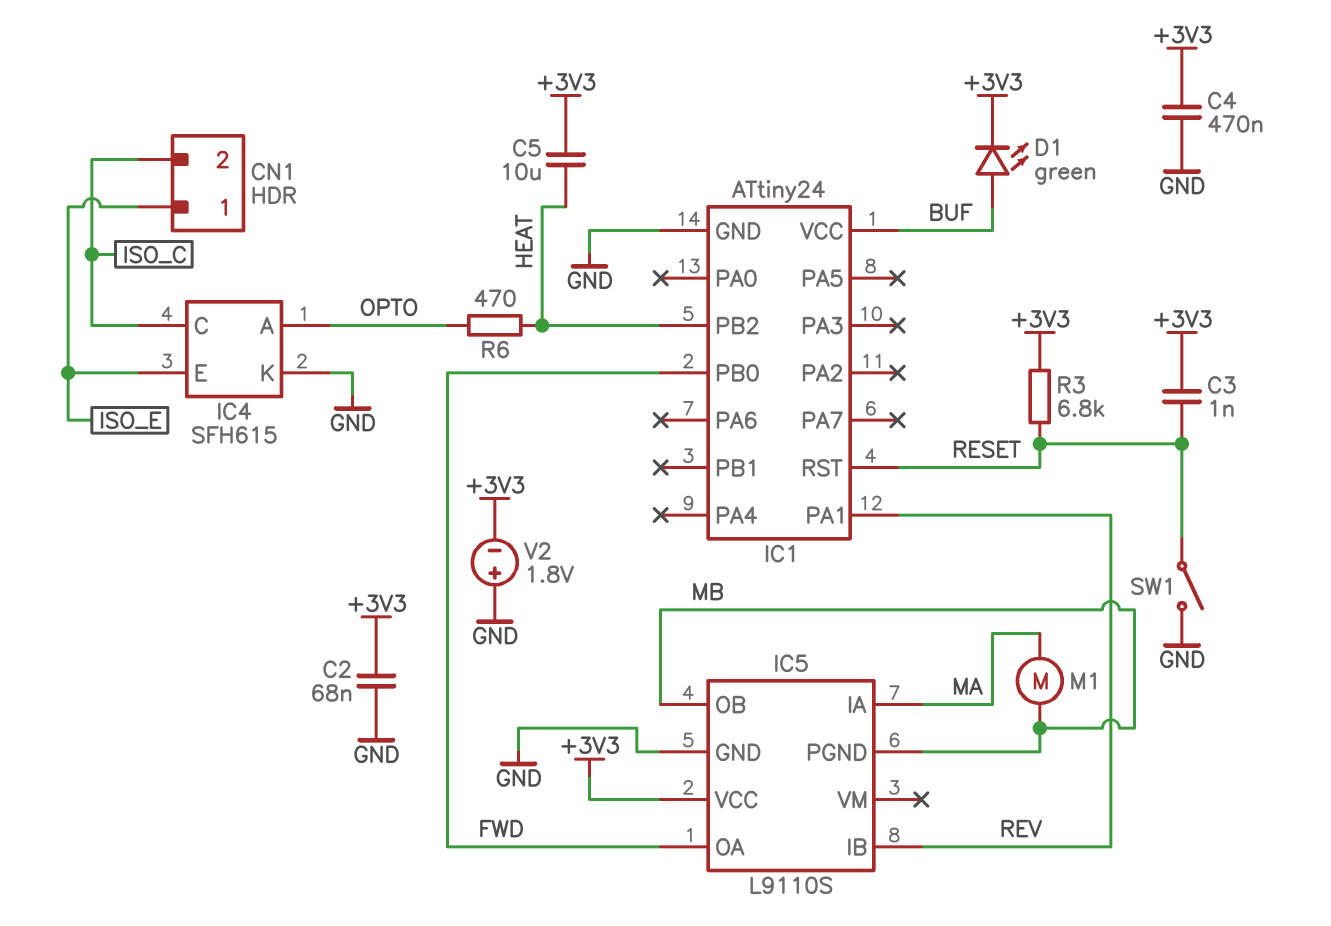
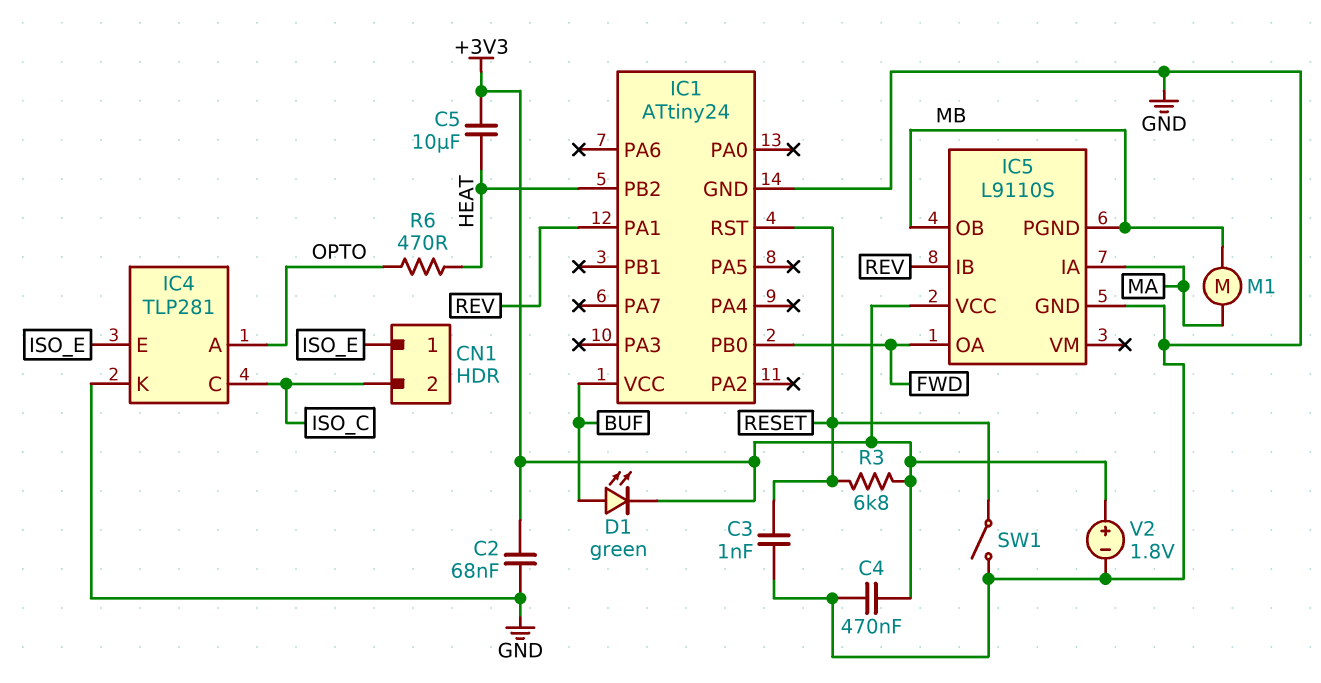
C3: 1nF (+3V3, RESET) -> 1nF (GND, RESET)
IC4: SFH615 -> TLP281
V2: 1.8V (plus GND, minus +3V3) -> 1.8V (plus +3V3, minus GND)

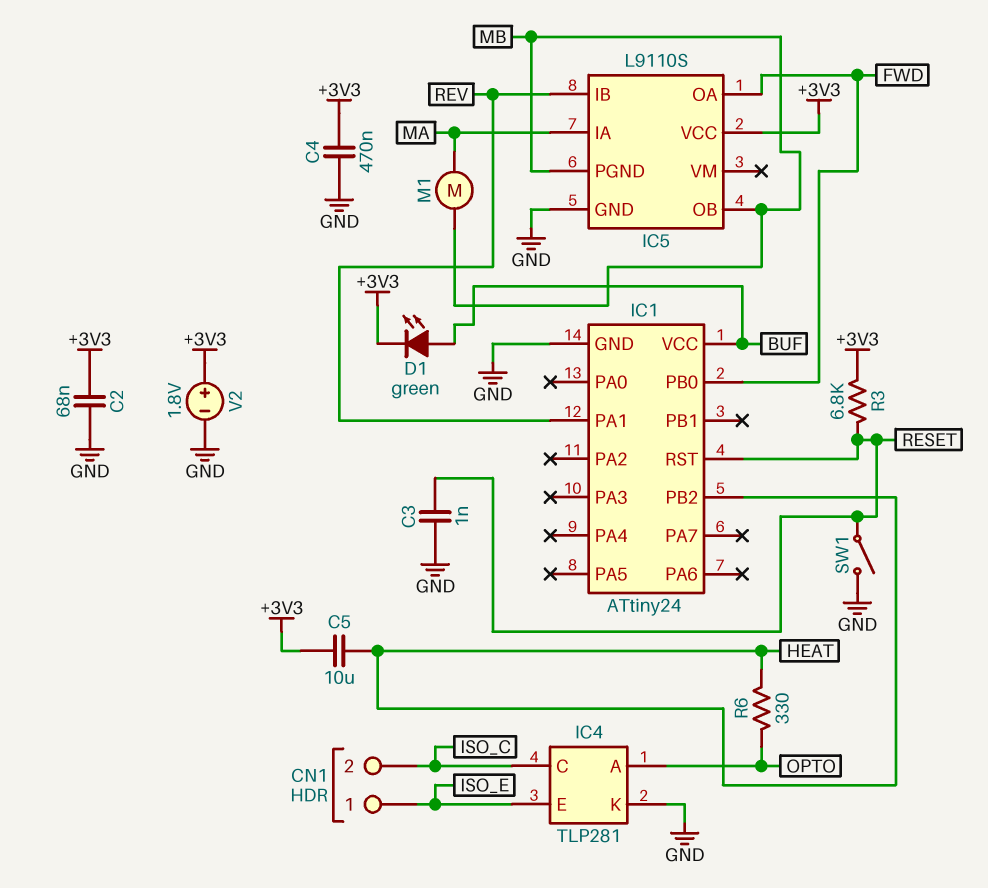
R6: 470 (HEAT, OPTO) -> 330 (HEAT, OPTO)

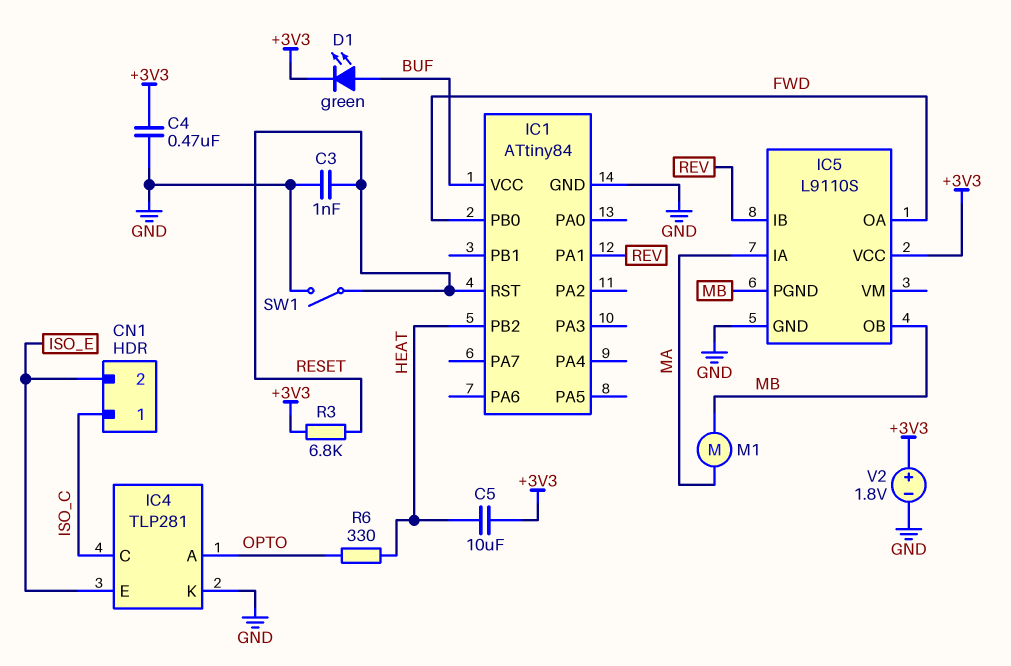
C2: 68nF (+3V3, GND) -> none
CN1 pin 1: ISO_E -> ISO_C
CN1 pin 2: ISO_C -> ISO_E
IC1: ATtiny24 -> ATtiny84

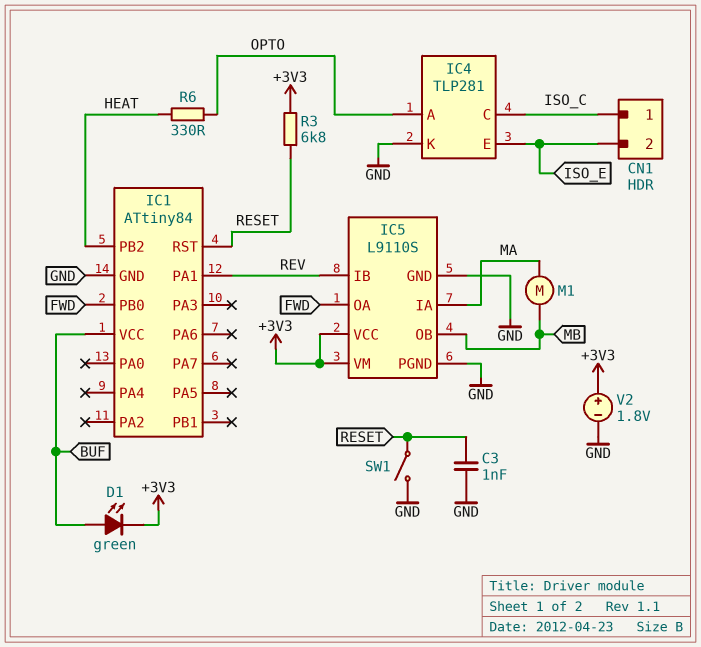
C4: 470nF (+3V3, GND) -> none
C5: 10uF (+3V3, HEAT) -> none
IC5 pin PGND: MB -> GND
IC5 pin VM: none -> +3V3

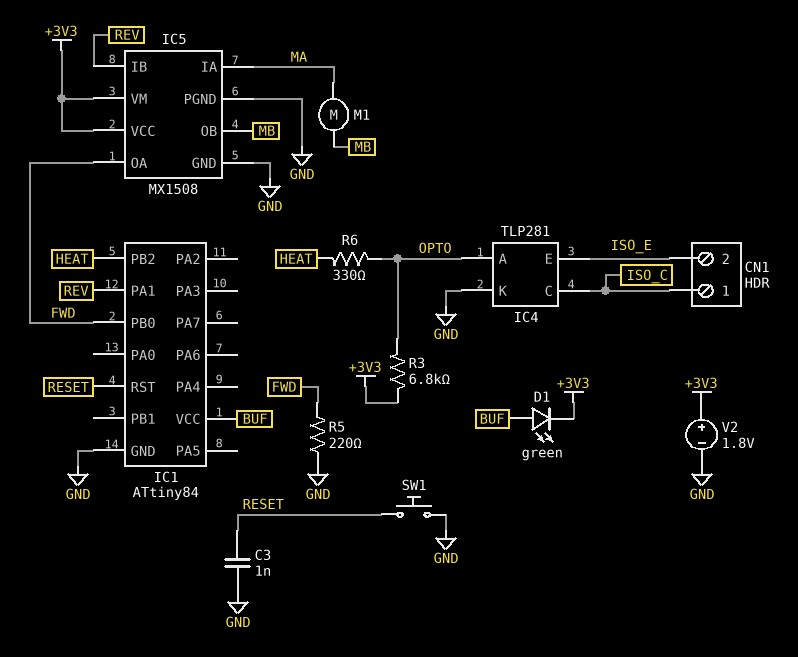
IC5: L9110S -> MX1508
R3: 6.8k (+3V3, RESET) -> 6.8k (+3V3, OPTO)
R5: none -> 220 (FWD, GND)
SW1: switch (GND, RESET) -> button (GND, RESET)

